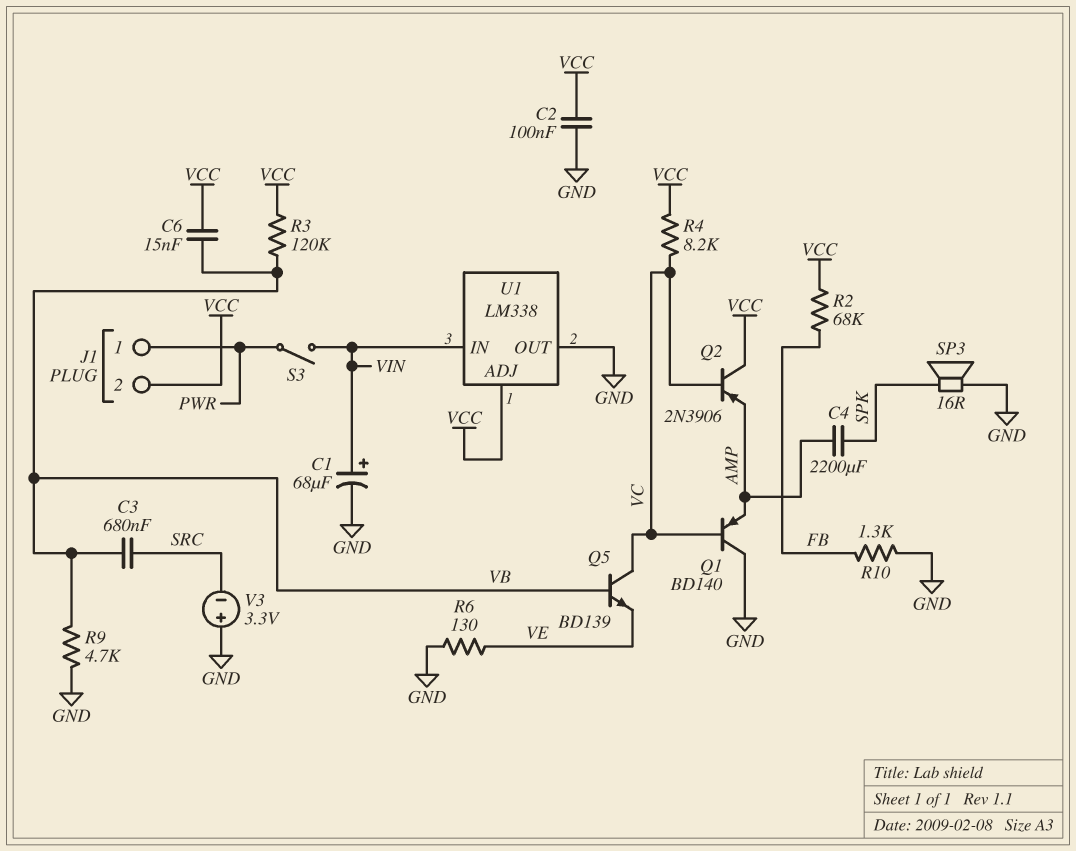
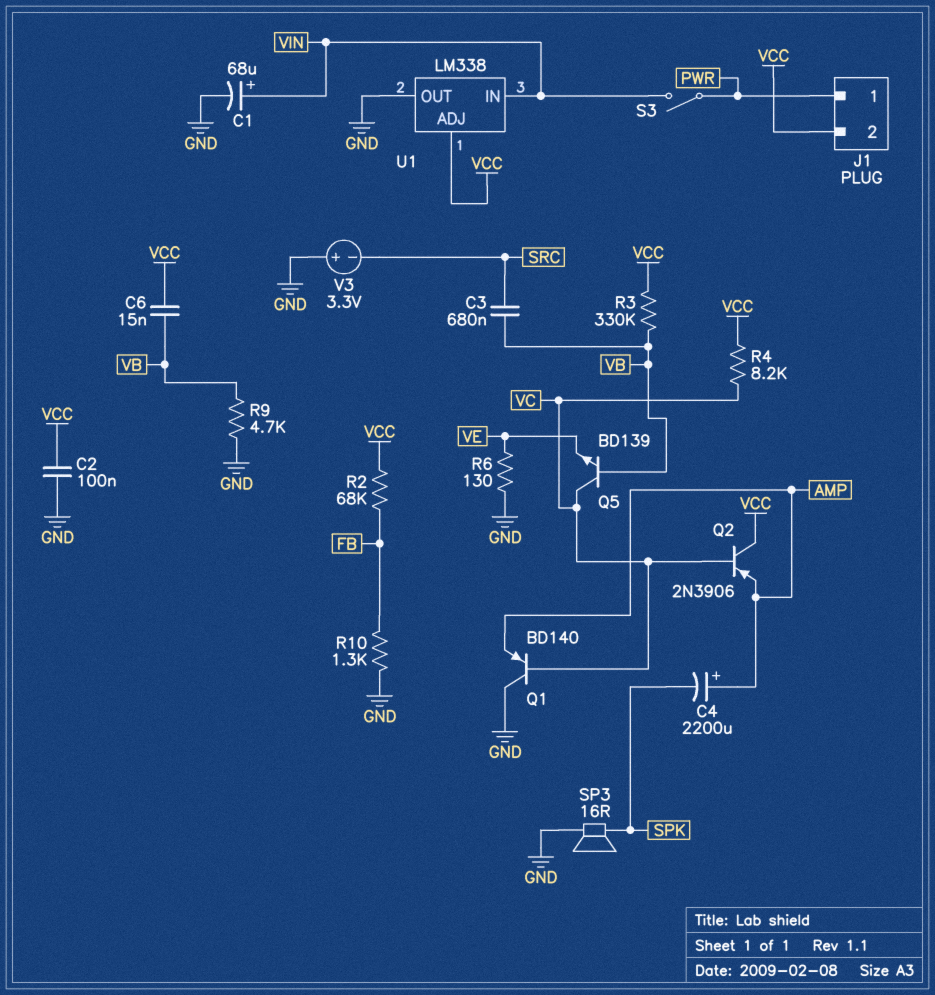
C4: 2200uF (AMP, SPK) -> 2200uF (plus AMP, minus SPK)
R3: 120k (VB, VCC) -> 330k (VB, VCC)

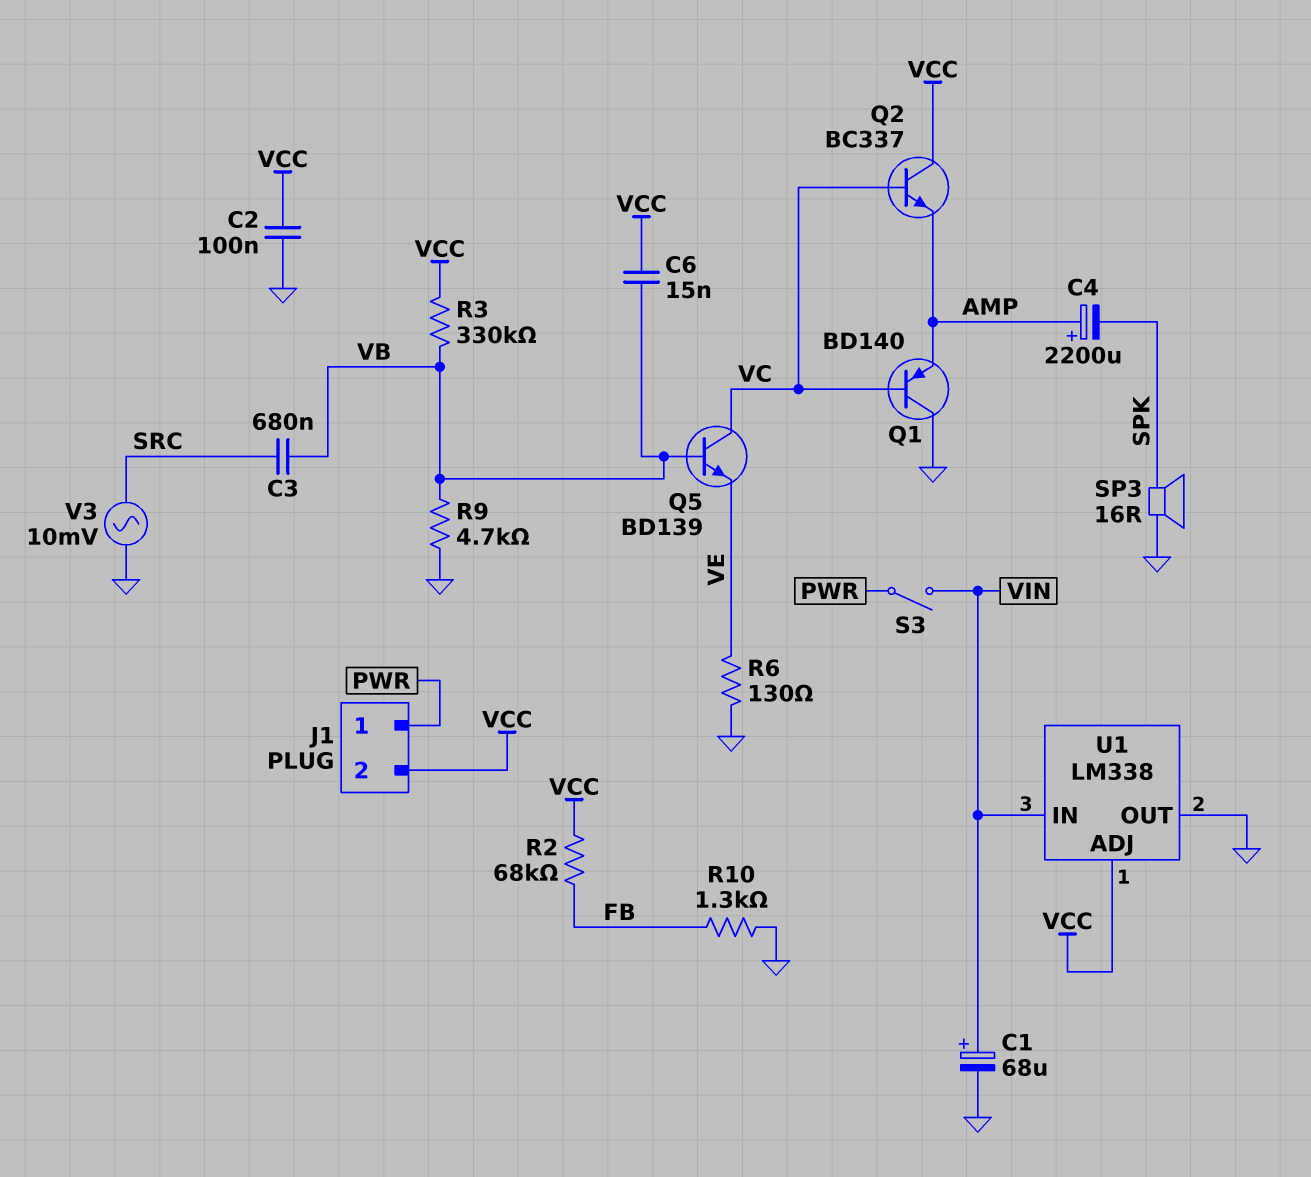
Q2: PNP 2N3906 (B VC, C VCC, E AMP) -> NPN BC337 (B VC, C VCC, E AMP)
R4: 8.2k (VC, VCC) -> none
V3: 3.3V (plus GND, minus SRC) -> AC 10mV (GND, SRC)

